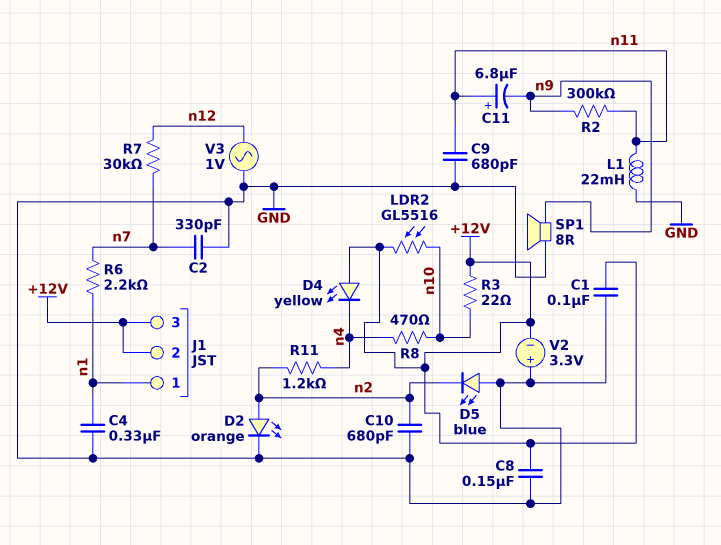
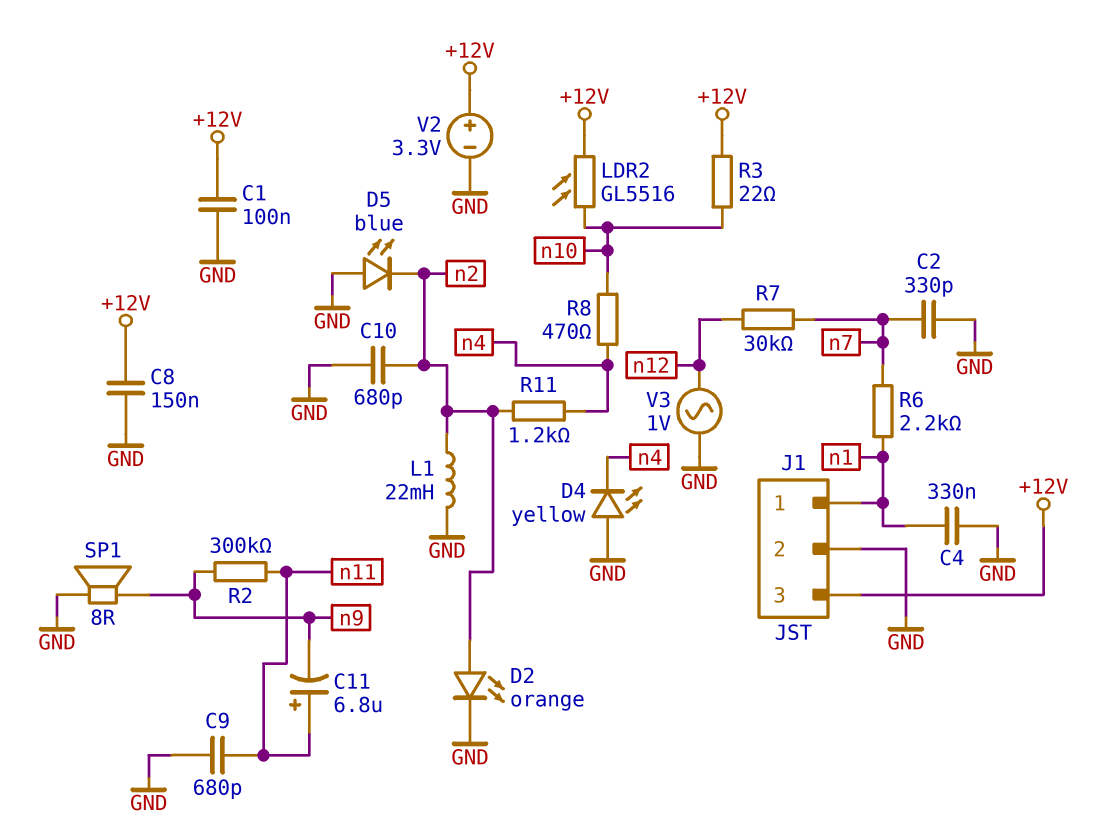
D4: LED yellow (A +12V, K n4) -> LED yellow (A GND, K n4)
J1 pin 2: +12V -> GND
L1: 22mH (GND, n11) -> 22mH (GND, n2)
V2: 3.3V (plus GND, minus +12V) -> 3.3V (plus +12V, minus GND)

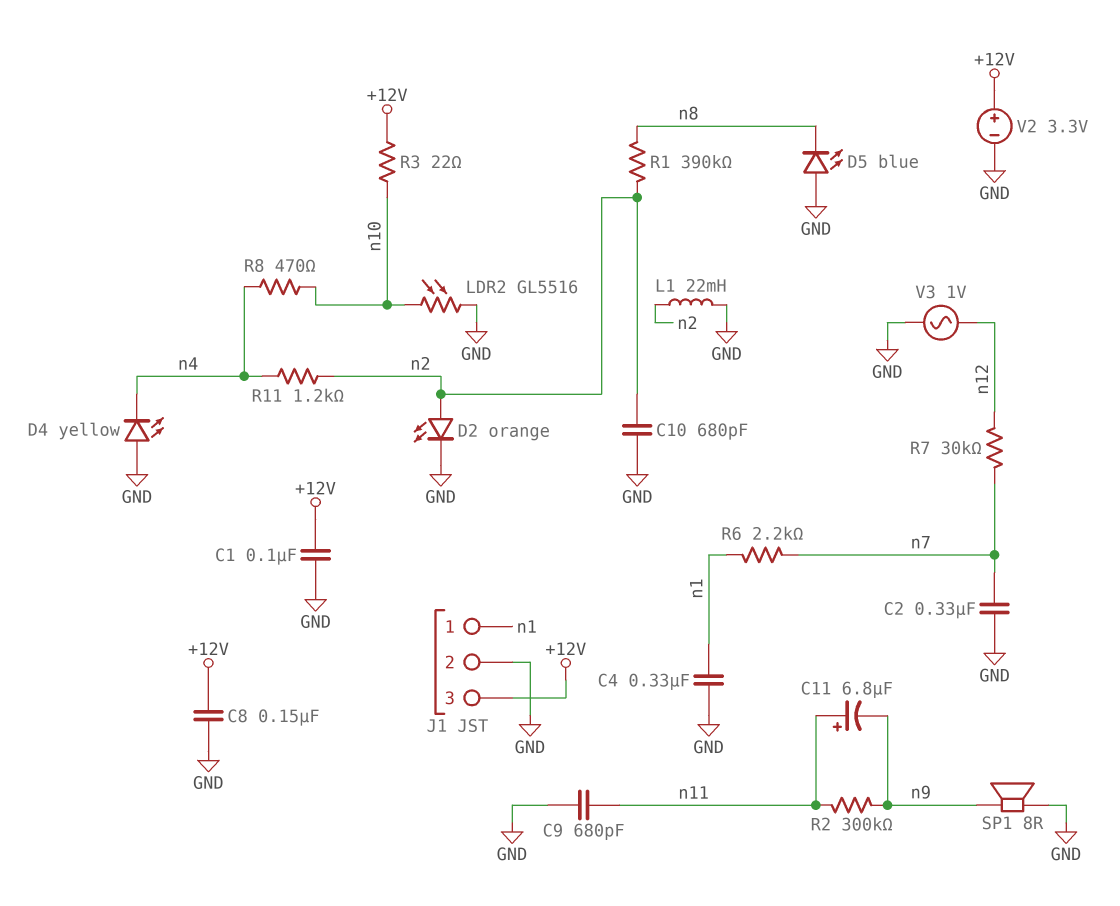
C2: 330pF (GND, n7) -> 330nF (GND, n7)
D5: LED blue (A GND, K n2) -> LED blue (A GND, K n8)
LDR2: GL5516 (+12V, n10) -> GL5516 (GND, n10)
R1: none -> 390k (n2, n8)

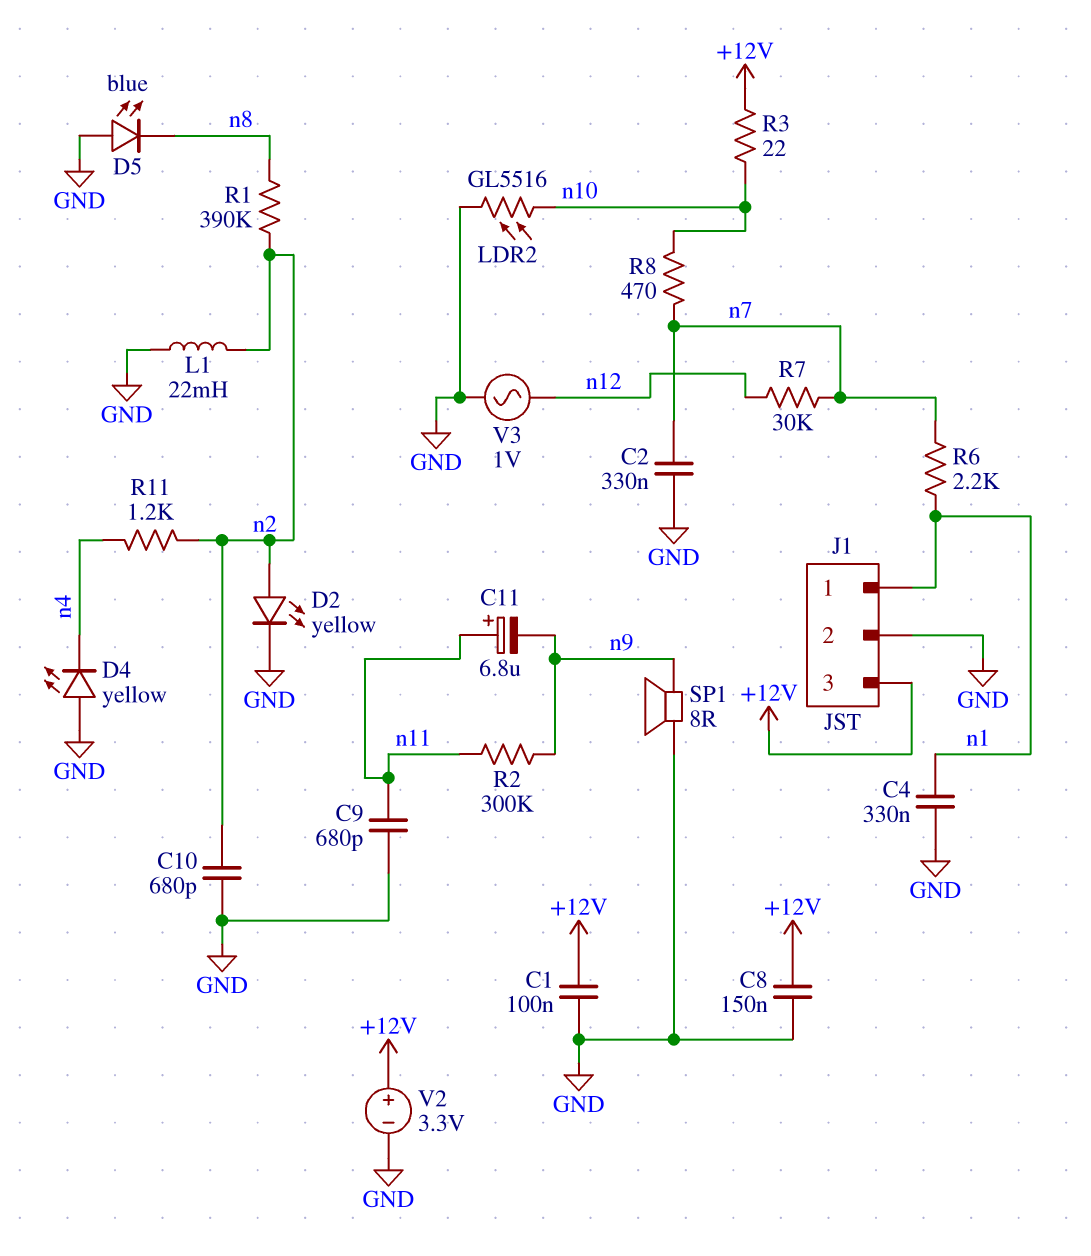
D2: LED orange (A n2, K GND) -> LED yellow (A n2, K GND)
R8: 470 (n4, n10) -> 470 (n7, n10)

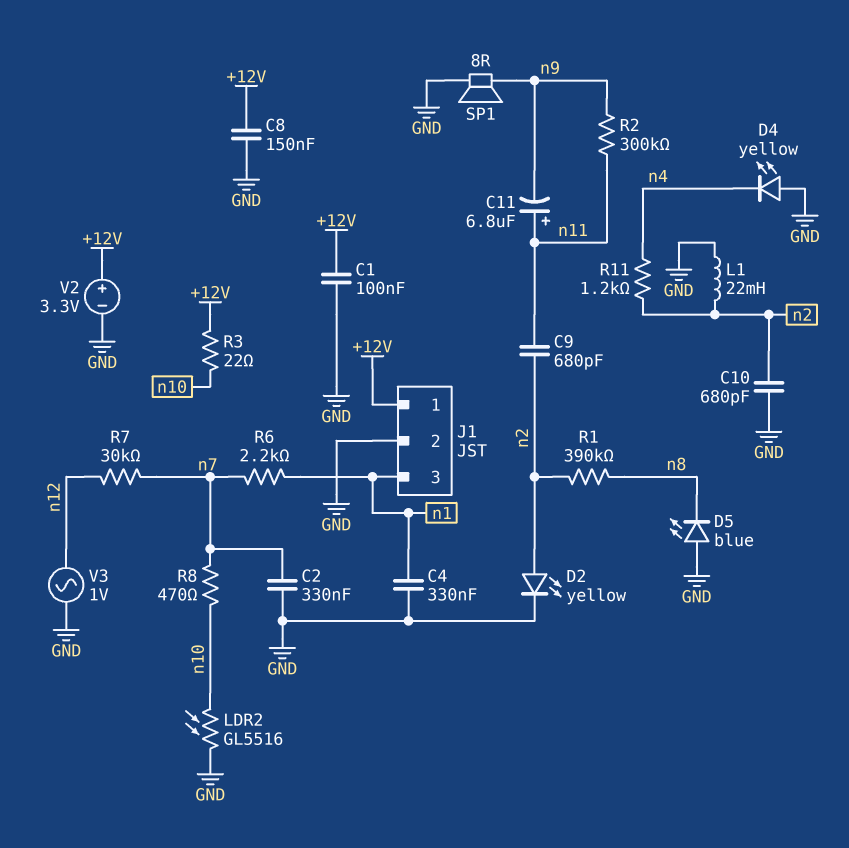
C9: 680pF (GND, n11) -> 680pF (n2, n11)
J1 pin 1: n1 -> +12V
J1 pin 3: +12V -> n1

